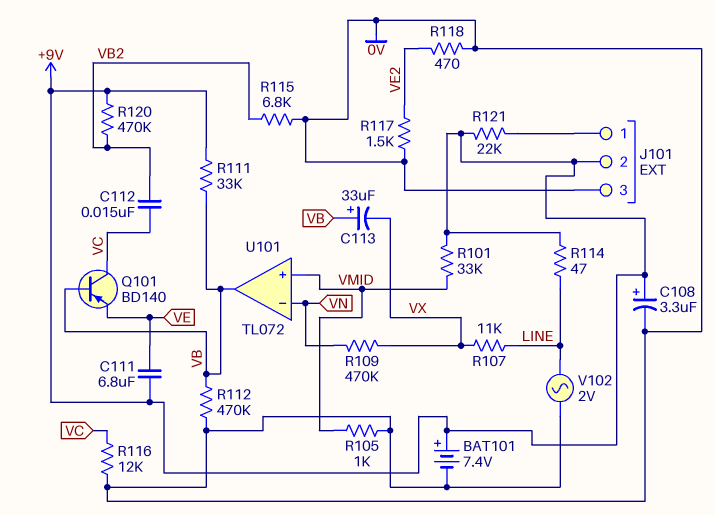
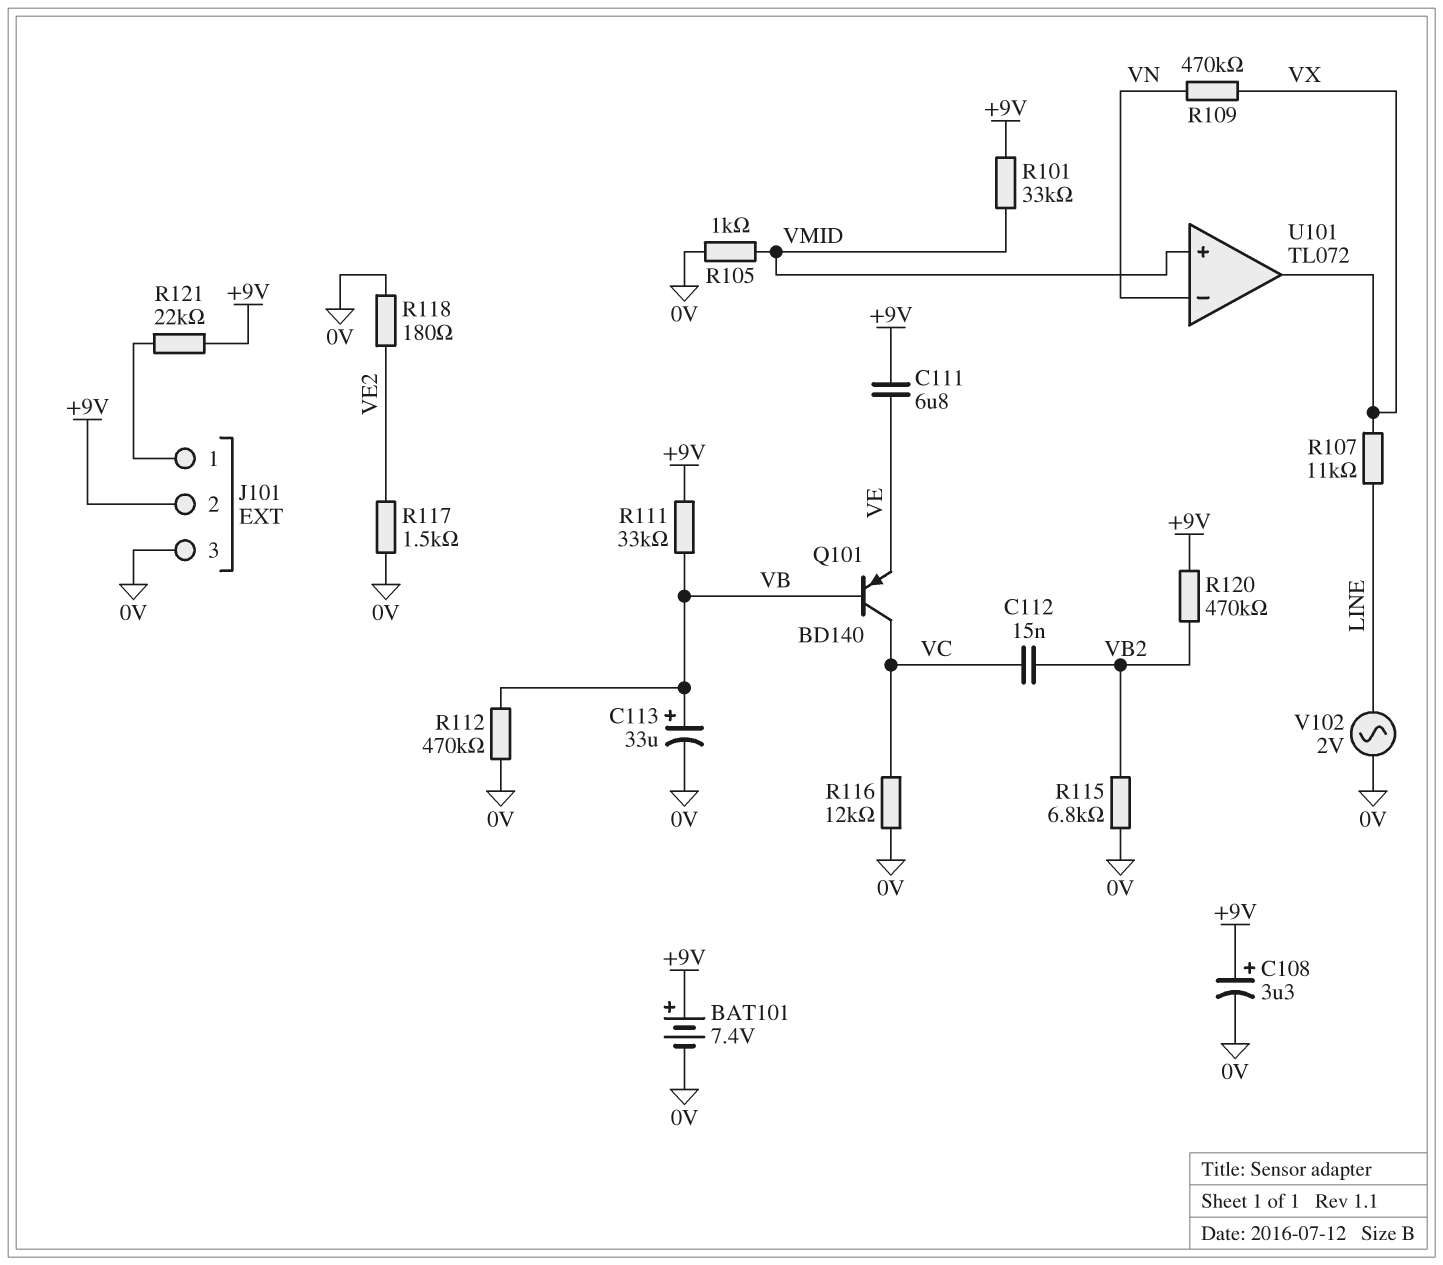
C113: 33uF (plus VB, minus VX) -> 33uF (plus VB, minus 0V)
R114: 47 (+9V, LINE) -> none
R118: 470 (0V, VE2) -> 180 (0V, VE2)
U101 pin out: VB -> VX

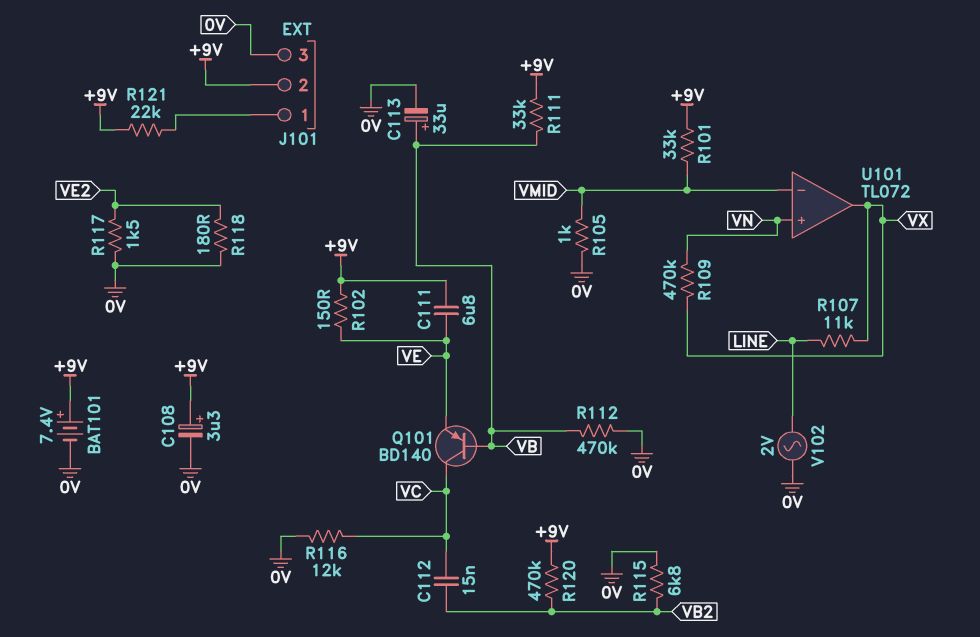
R102: none -> 150 (+9V, VE)
U101 pin in+: VMID -> VN
U101 pin in-: VN -> VMID

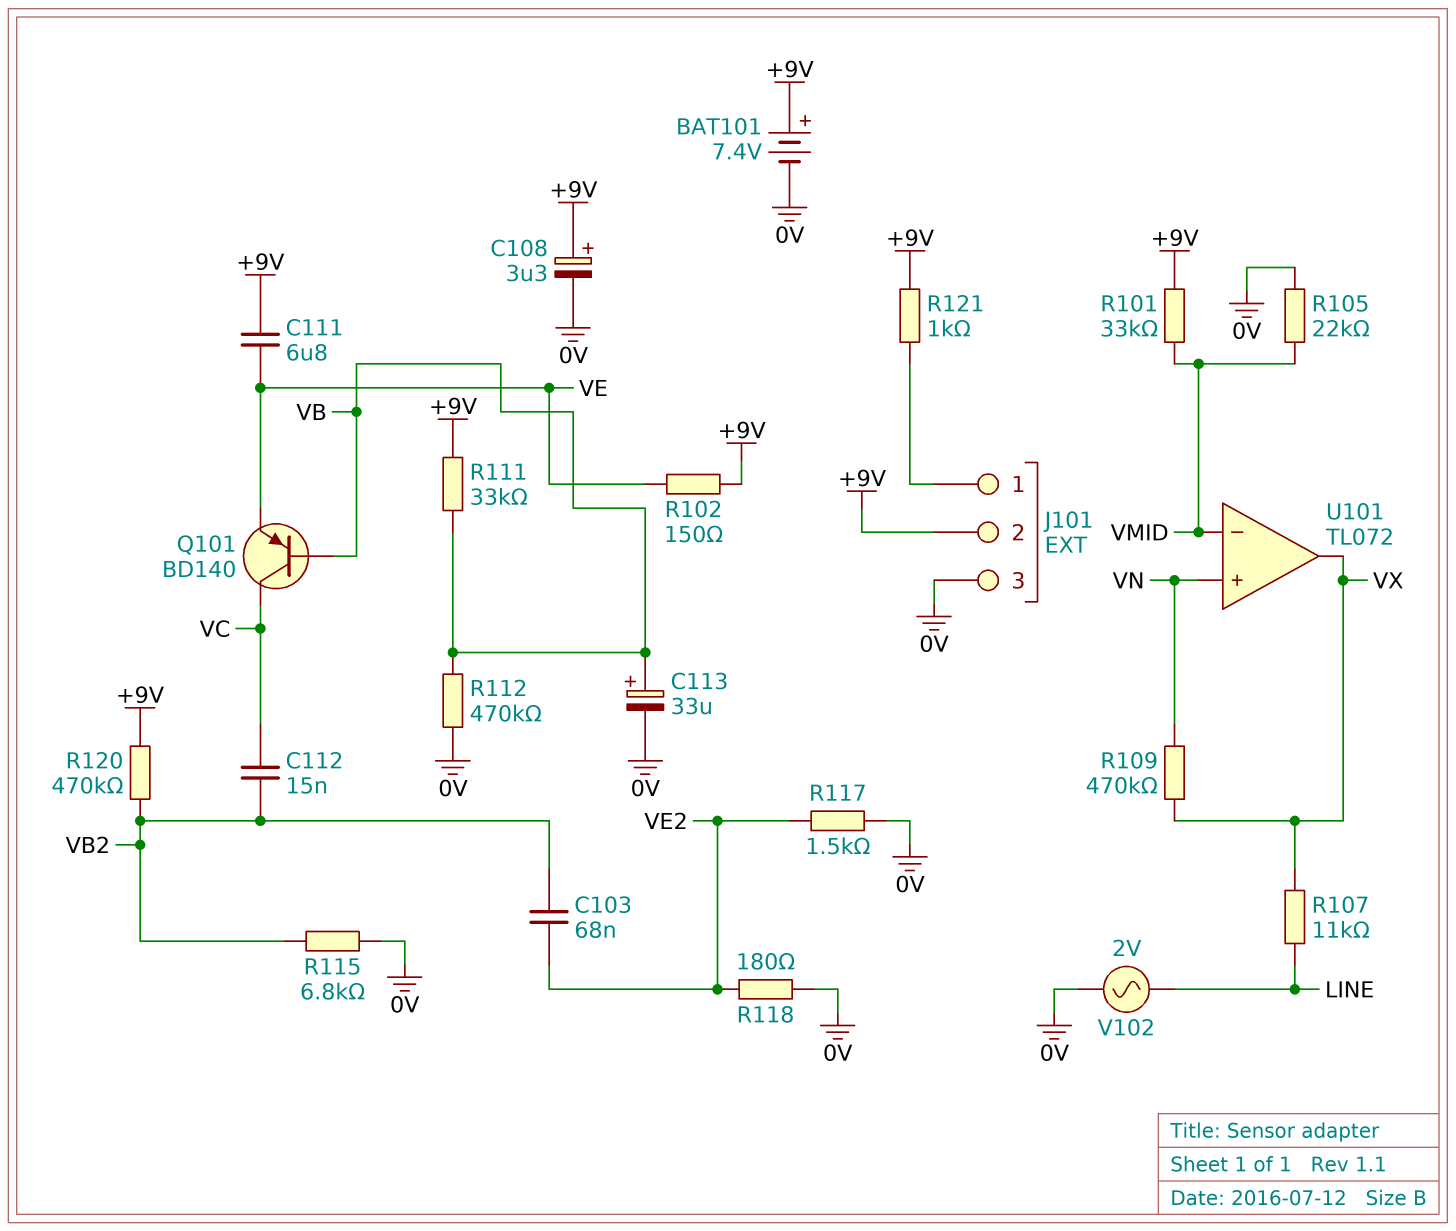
C103: none -> 68nF (VB2, VE2)
R105: 1k (0V, VMID) -> 22k (0V, VMID)
R116: 12k (0V, VC) -> none
R121: 22k (+9V, J101/1) -> 1k (+9V, J101/1)

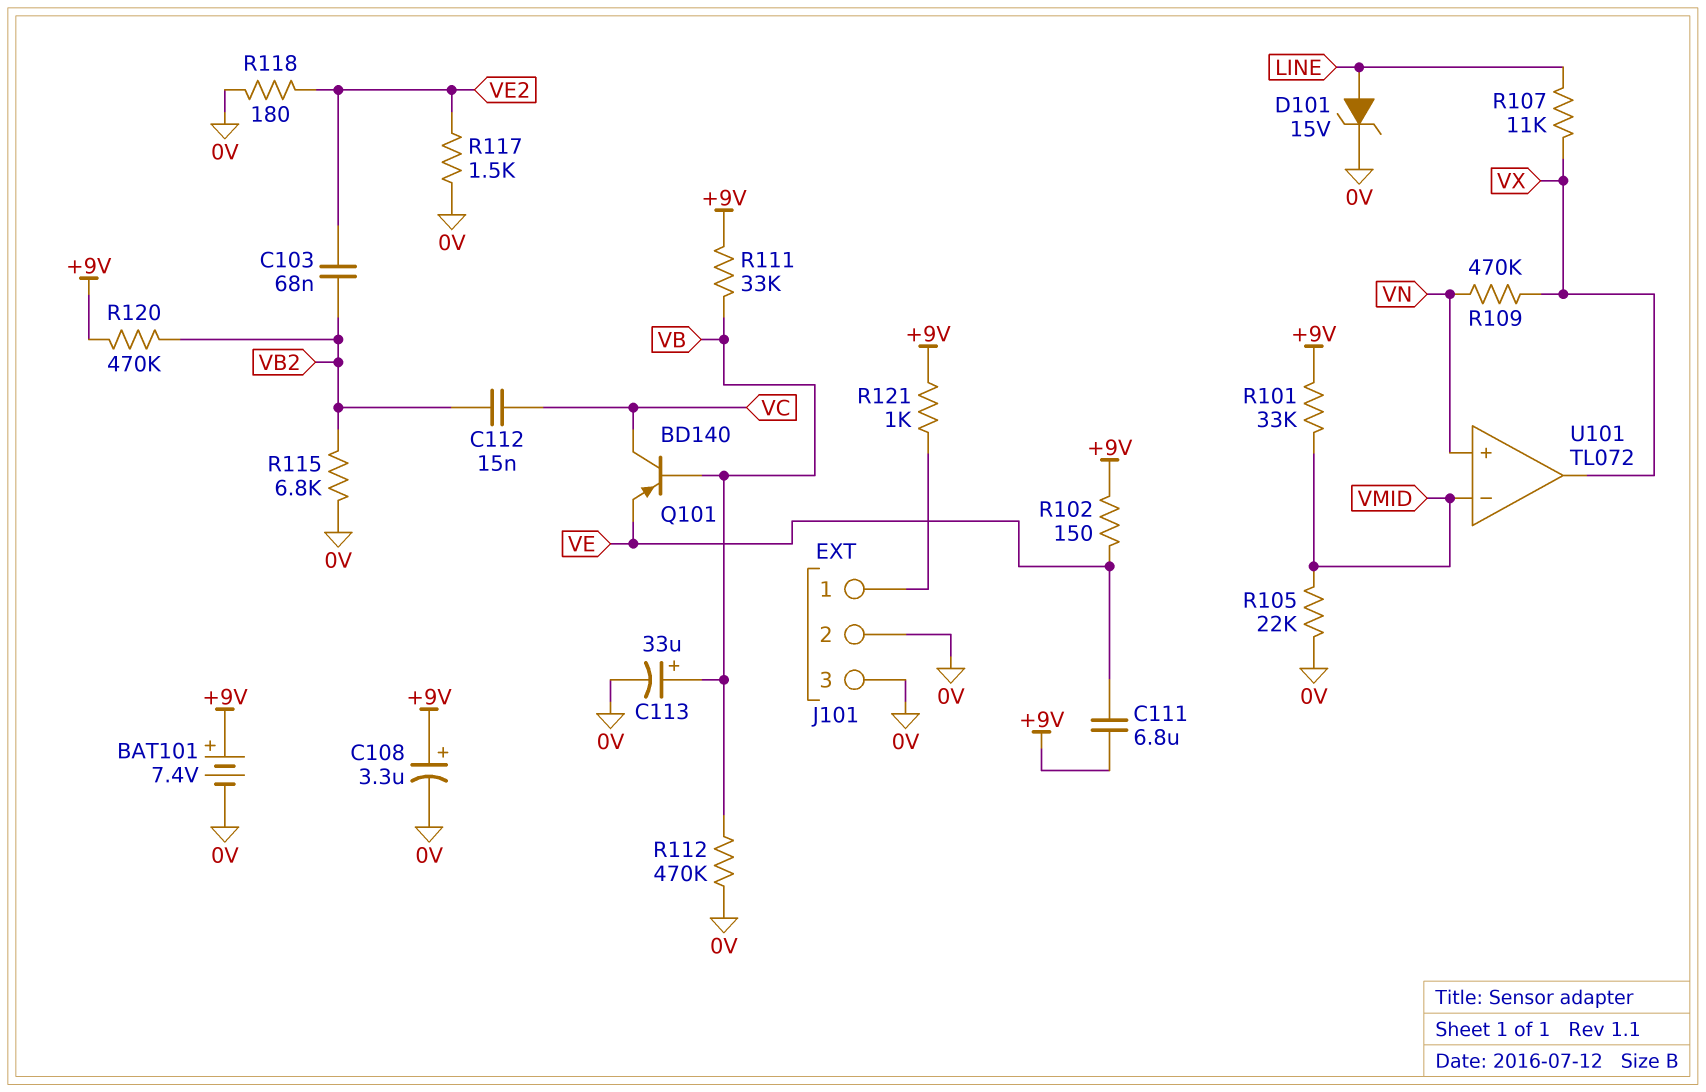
D101: none -> zener 15V (A LINE, K 0V)
J101 pin 2: +9V -> 0V
V102: AC 2V (0V, LINE) -> none

